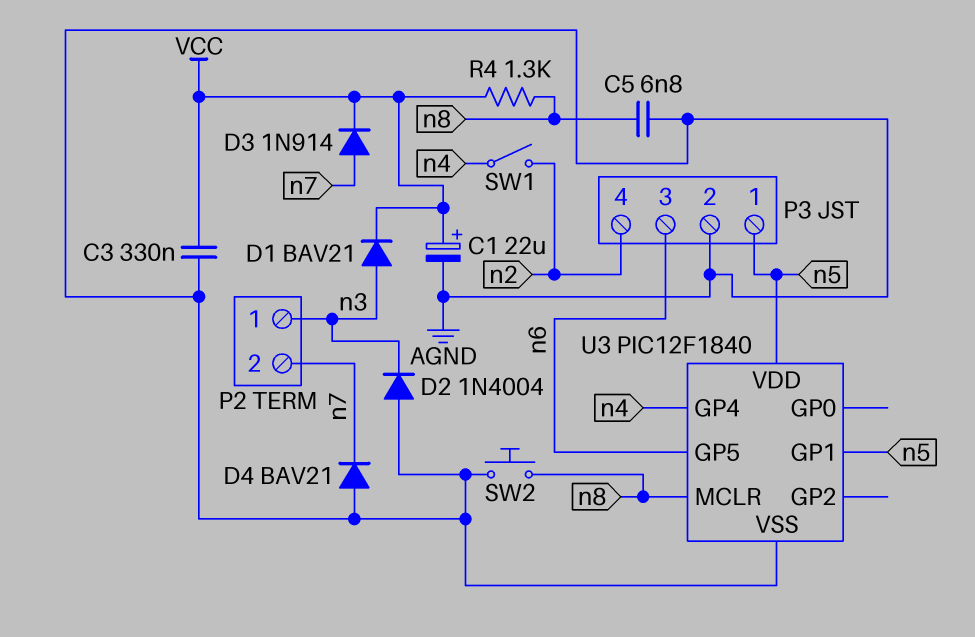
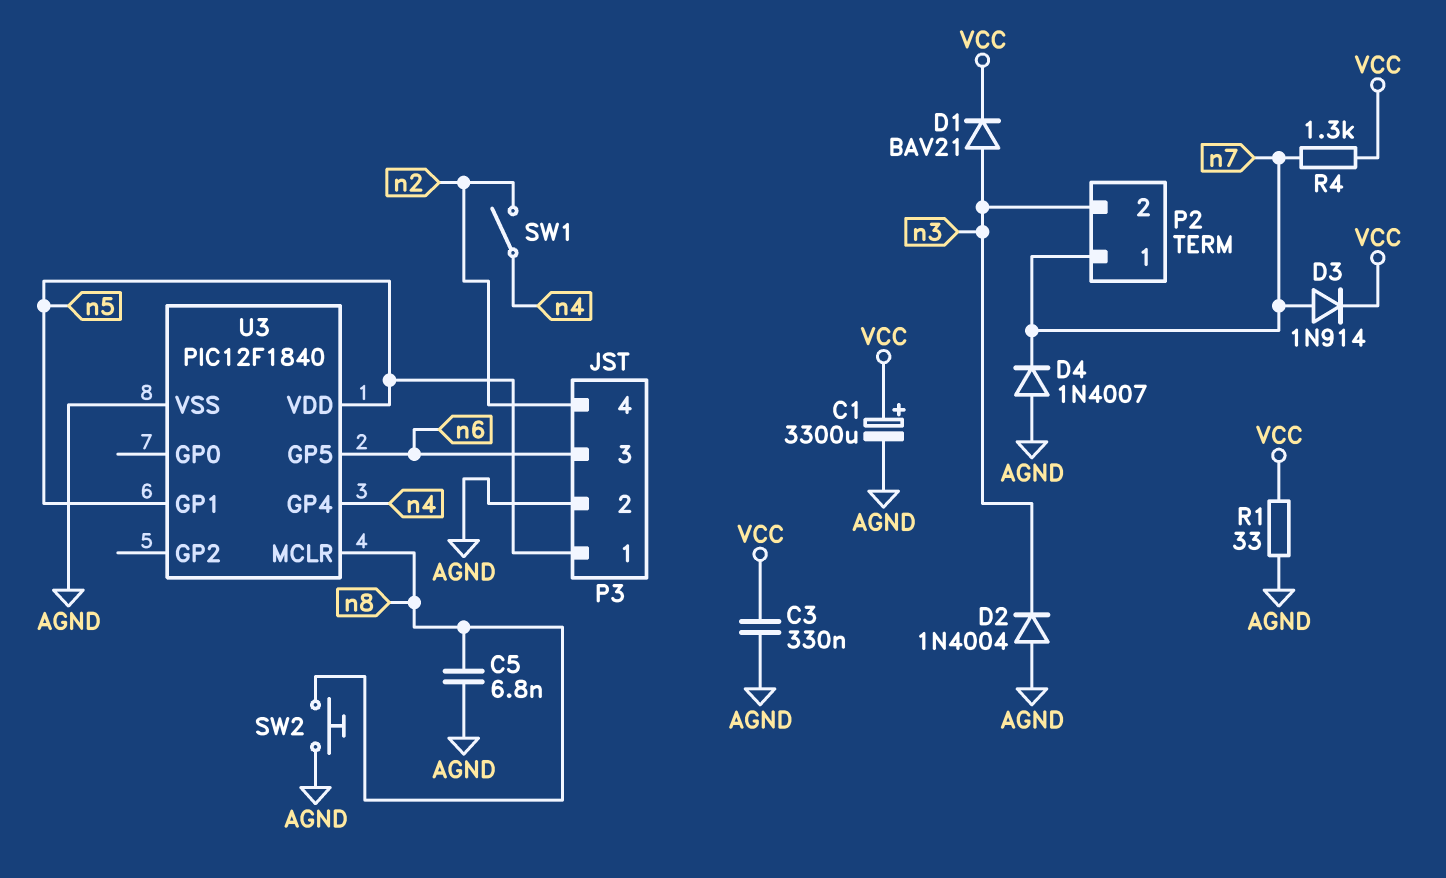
C1: 22uF (plus VCC, minus AGND) -> 3300uF (plus VCC, minus AGND)
D4: diode BAV21 (A AGND, K n7) -> diode 1N4007 (A AGND, K n7)
P2 pin 1: n3 -> n7
P2 pin 2: n7 -> n3
R1: none -> 33 (AGND, VCC)
R4: 1.3k (VCC, n8) -> 1.3k (VCC, n7)

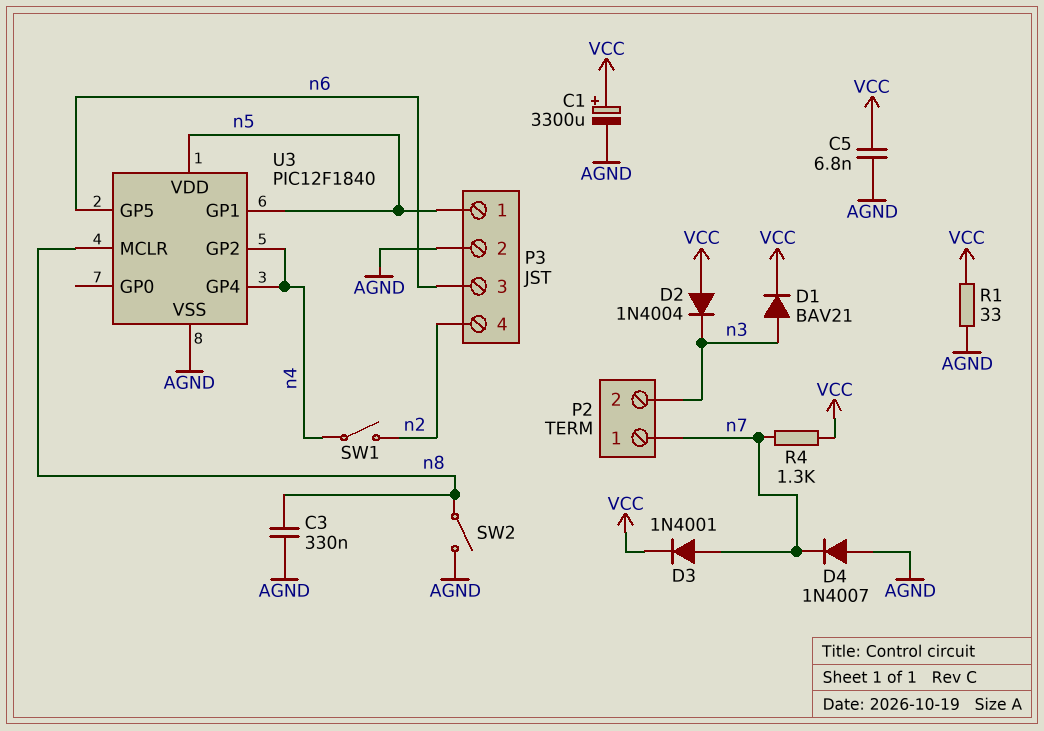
C3: 330nF (AGND, VCC) -> 330nF (AGND, n8)
C5: 6.8nF (AGND, n8) -> 6.8nF (AGND, VCC)
D2: diode 1N4004 (A AGND, K n3) -> diode 1N4004 (A VCC, K n3)
D3: diode 1N914 (A n7, K VCC) -> diode 1N4001 (A n7, K VCC)
SW2: button (AGND, n8) -> switch (AGND, n8)
U3 pin GP2: none -> n4

